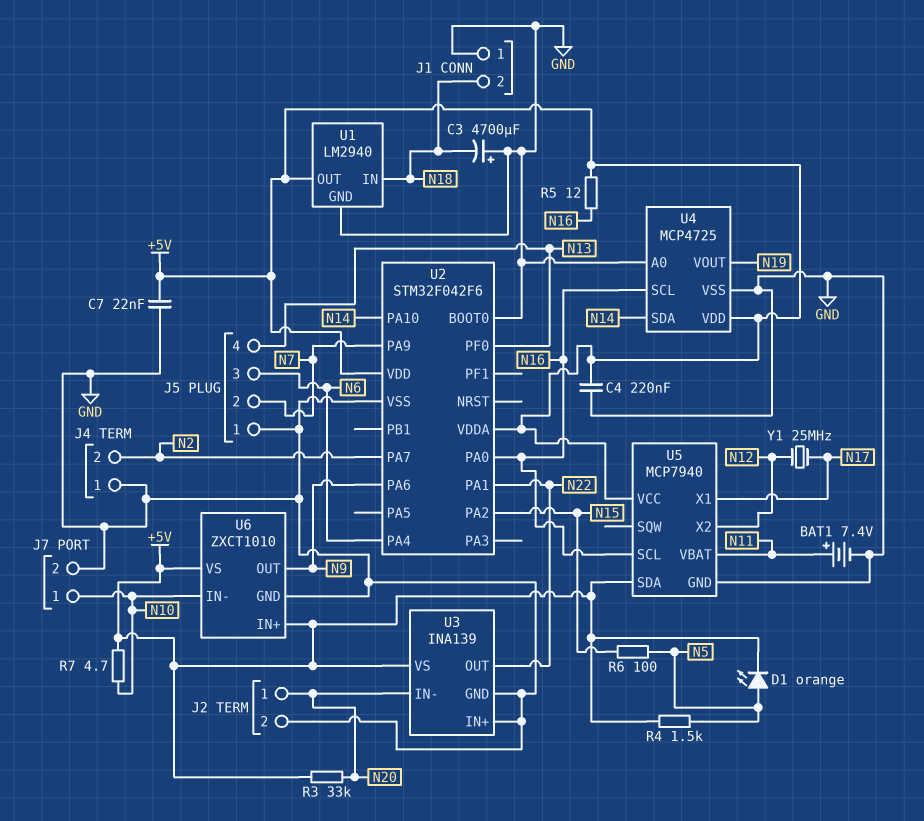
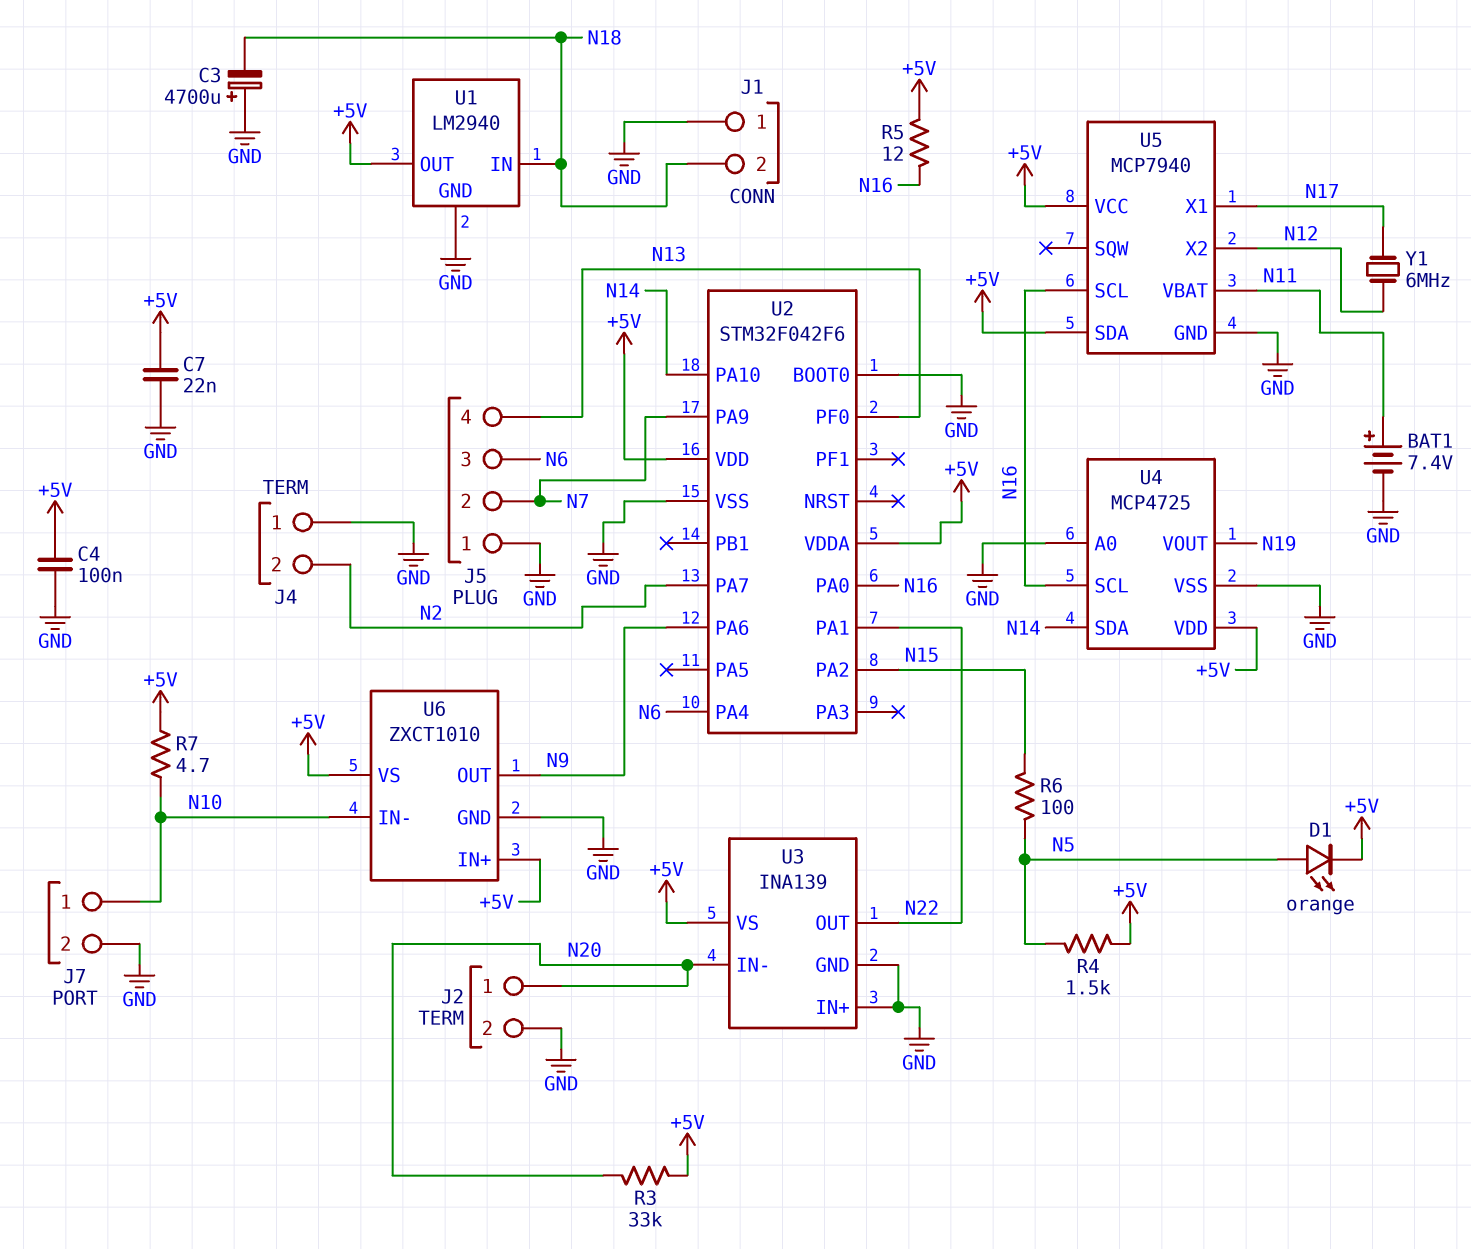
C4: 220nF (+5V, GND) -> 100nF (+5V, GND)
Y1: 25MHz (N12, N17) -> 6MHz (N12, N17)

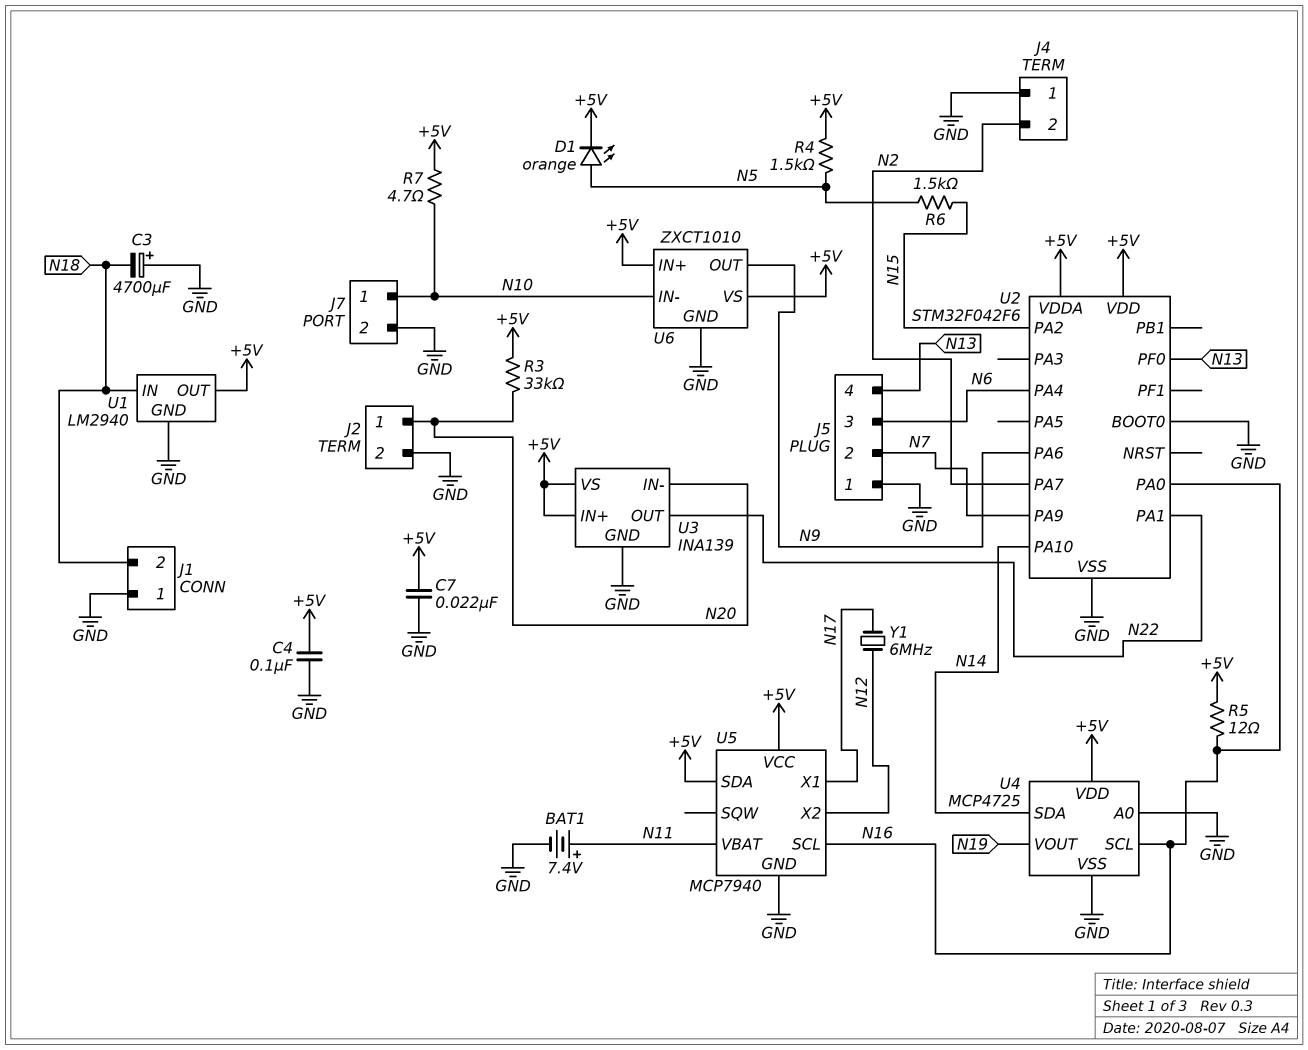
R6: 100 (N5, N15) -> 1.5k (N5, N15)
U3 pin IN+: GND -> +5V

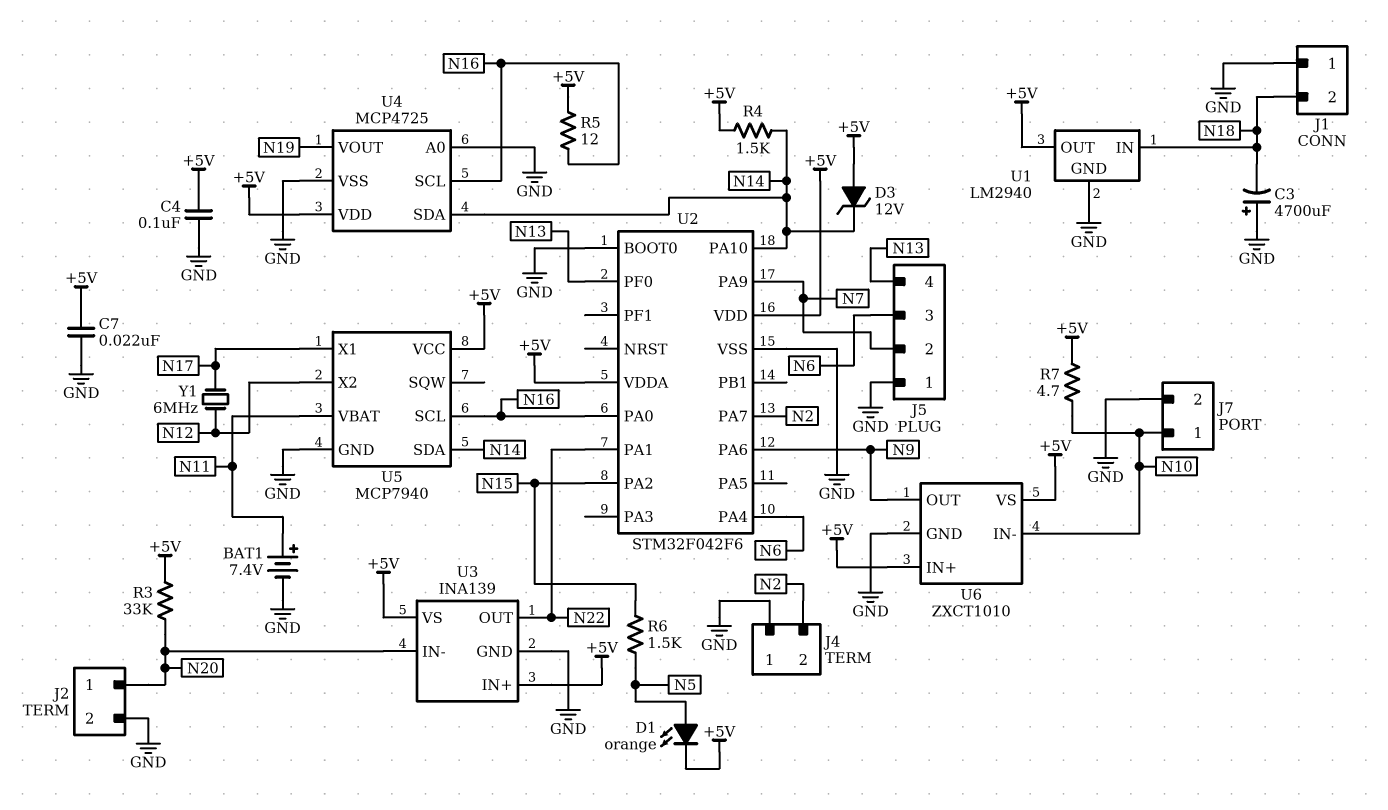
D3: none -> zener 12V (A +5V, K N14)
R4: 1.5k (+5V, N5) -> 1.5k (+5V, N14)
U5 pin SDA: +5V -> N14

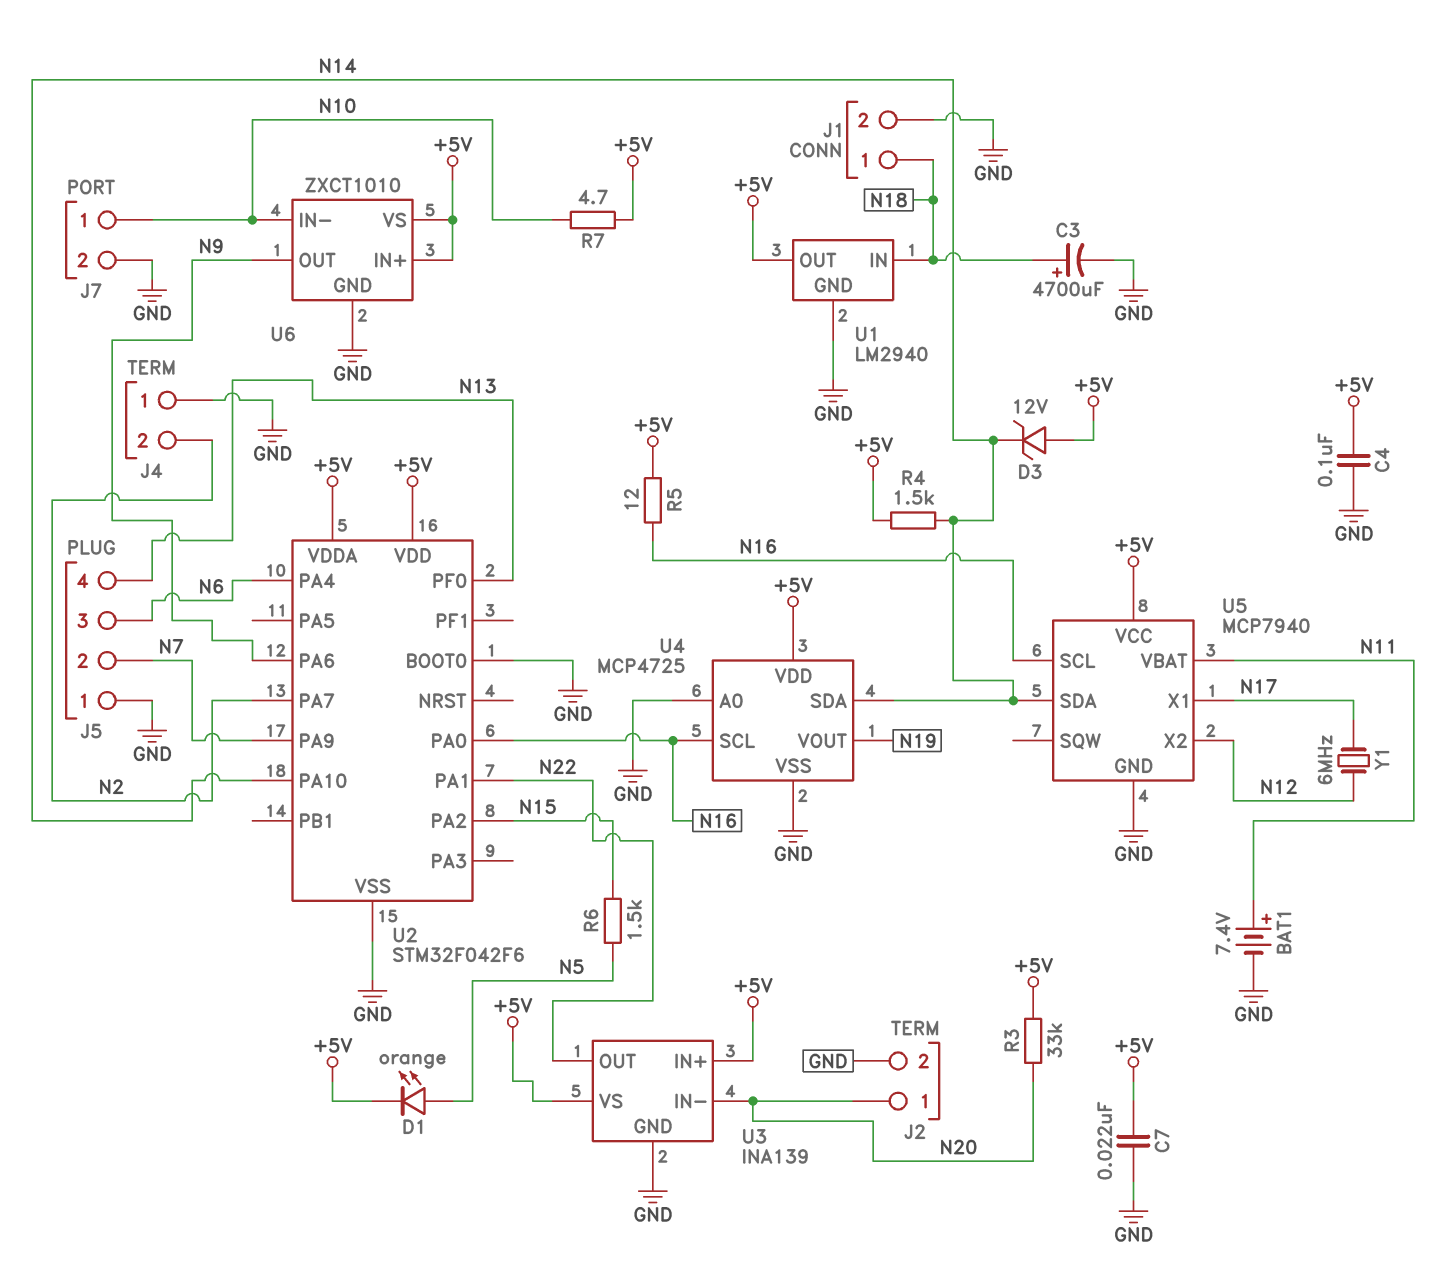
C3: 4700uF (plus GND, minus N18) -> 4700uF (plus N18, minus GND)
J1 pin 1: GND -> N18
J1 pin 2: N18 -> GND

